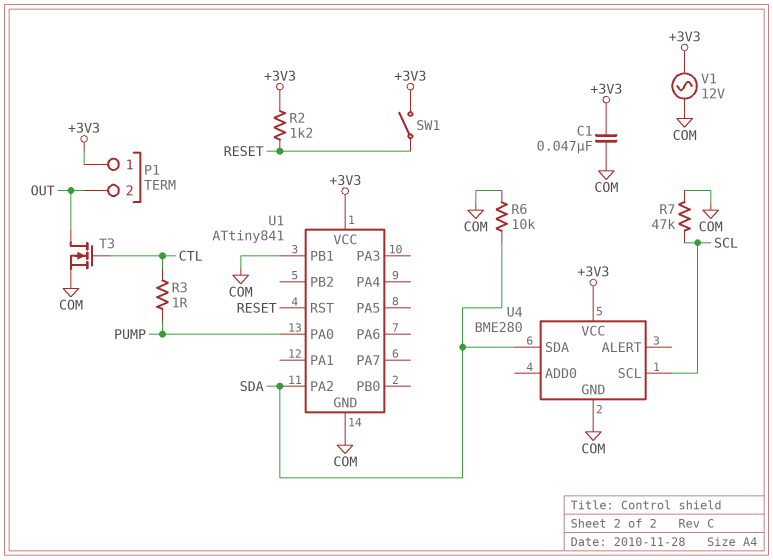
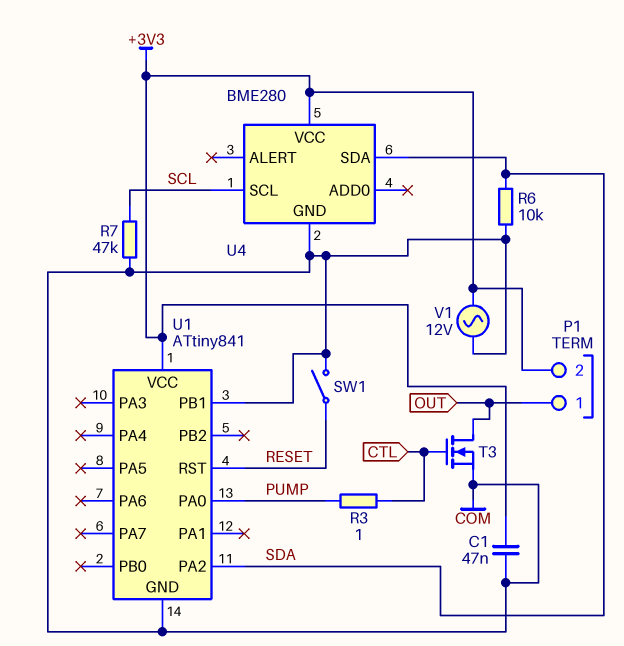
P1 pin 1: +3V3 -> OUT
P1 pin 2: OUT -> +3V3
R2: 1.2k (+3V3, RESET) -> none
SW1: switch (+3V3, RESET) -> switch (COM, RESET)

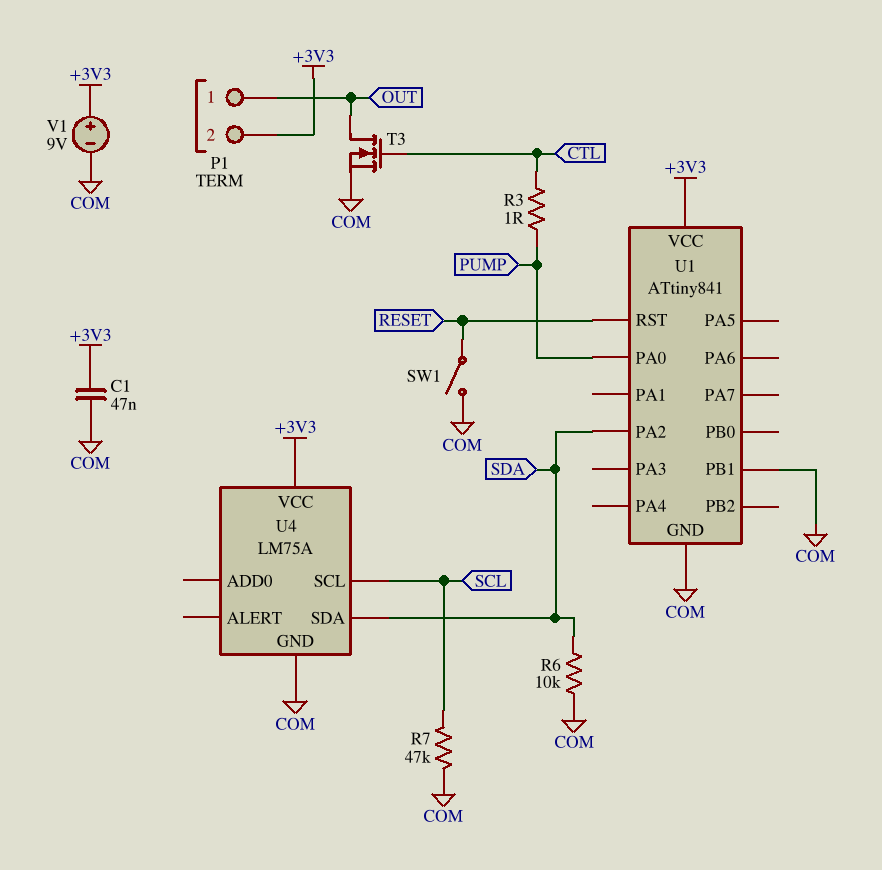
U4: BME280 -> LM75A
V1: AC 12V (+3V3, COM) -> 9V (plus +3V3, minus COM)

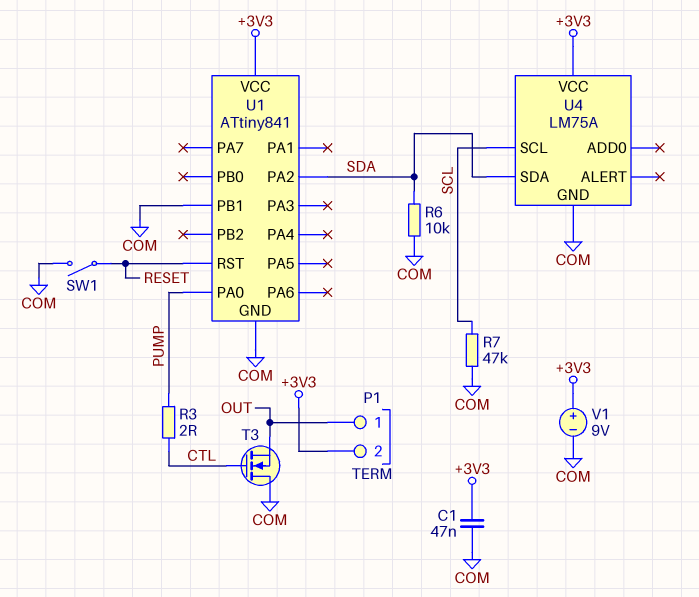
R3: 1 (CTL, PUMP) -> 2 (CTL, PUMP)
T3: NMOS (G CTL, D OUT, S COM) -> NMOS (G CTL, D COM, S OUT)

